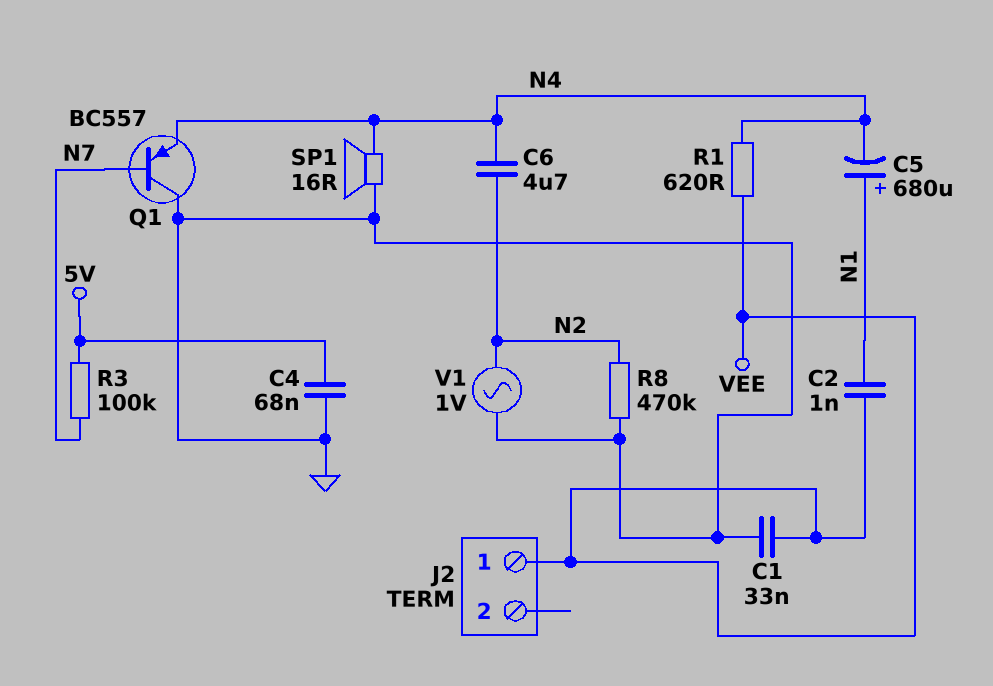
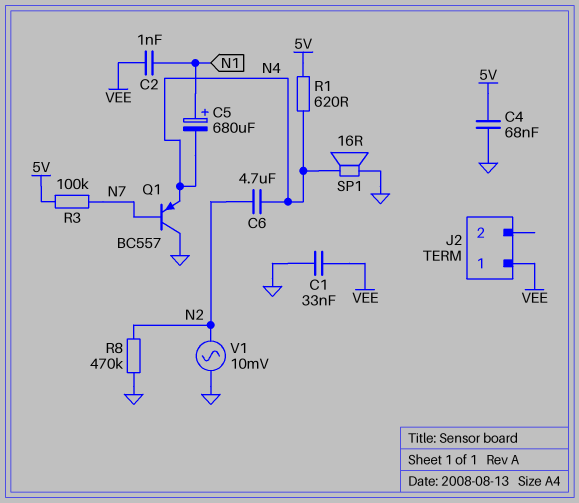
R1: 620 (N4, VEE) -> 620 (5V, N4)
V1: AC 1V (GND, N2) -> AC 10mV (GND, N2)

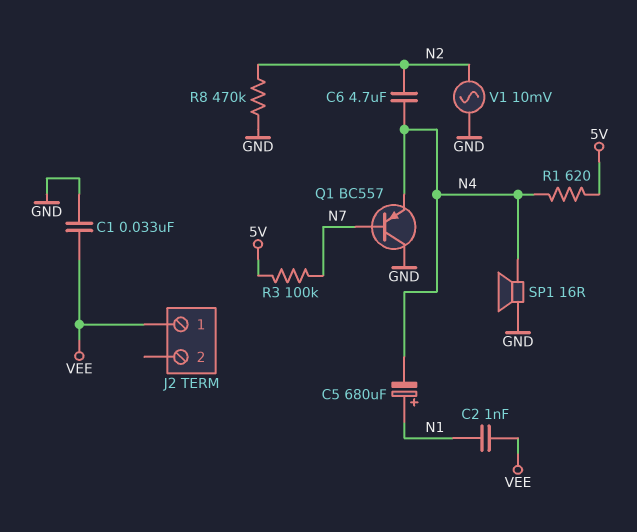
C4: 68nF (5V, GND) -> none

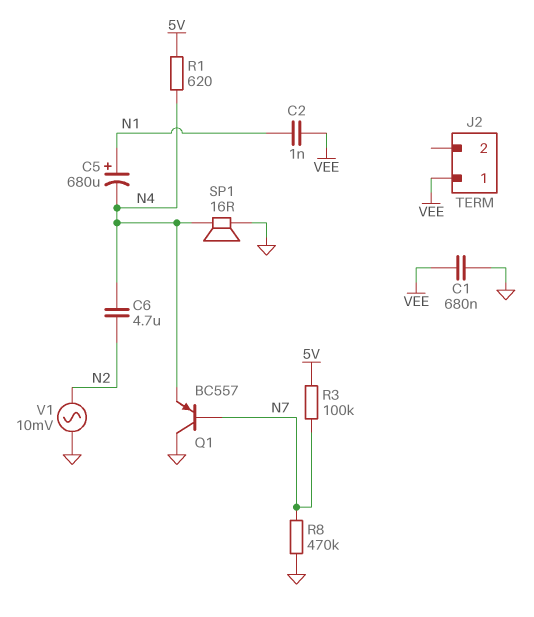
C1: 33nF (GND, VEE) -> 680nF (GND, VEE)
R8: 470k (GND, N2) -> 470k (GND, N7)

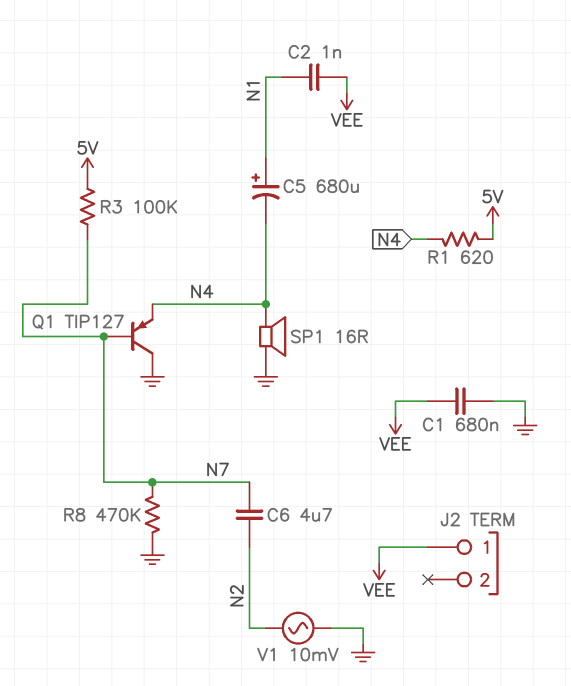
C6: 4.7uF (N2, N4) -> 4.7uF (N2, N7)
Q1: PNP BC557 (B N7, C GND, E N4) -> PNP TIP127 (B N7, C GND, E N4)

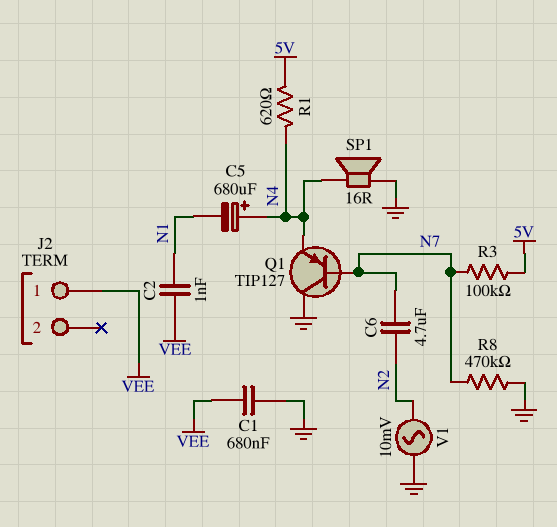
C5: 680uF (plus N1, minus N4) -> 680uF (plus N4, minus N1)

